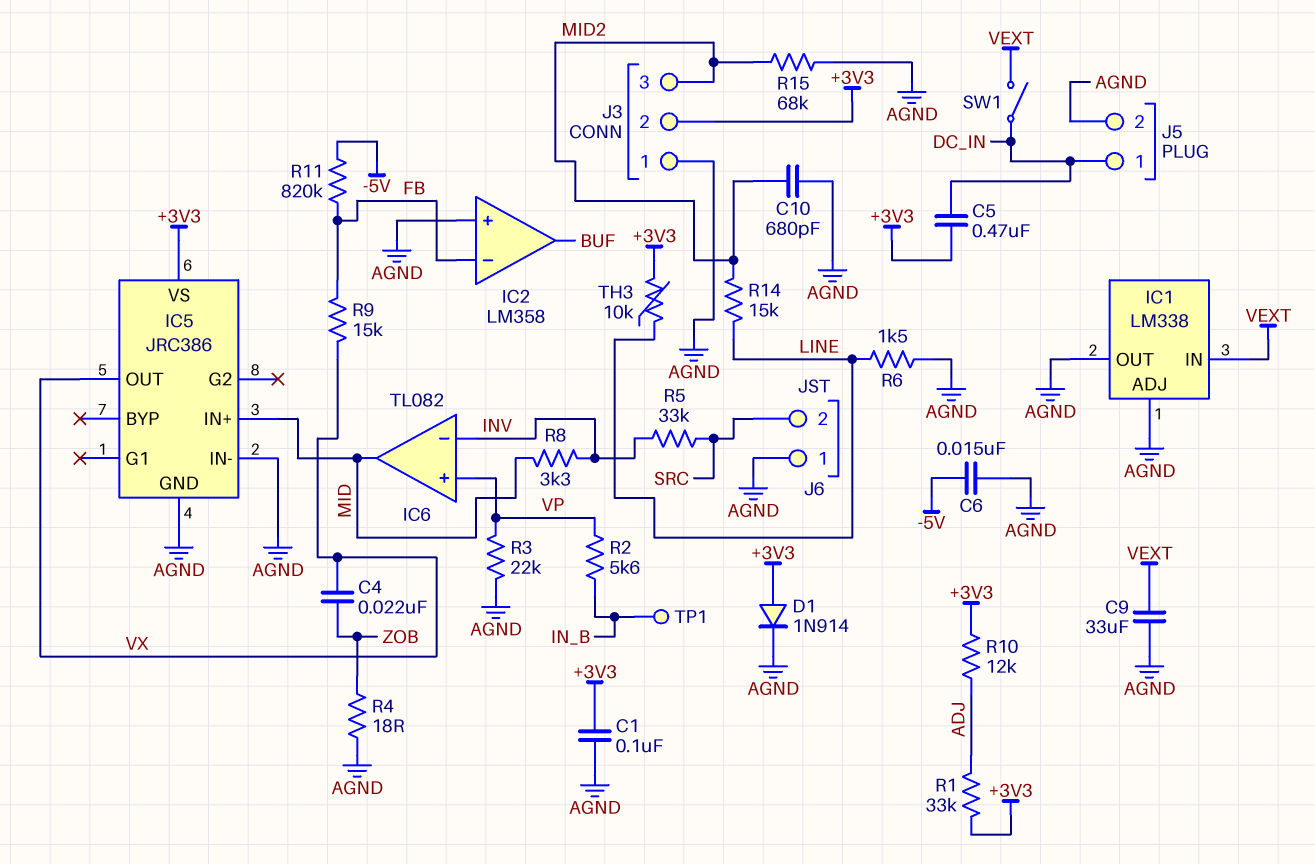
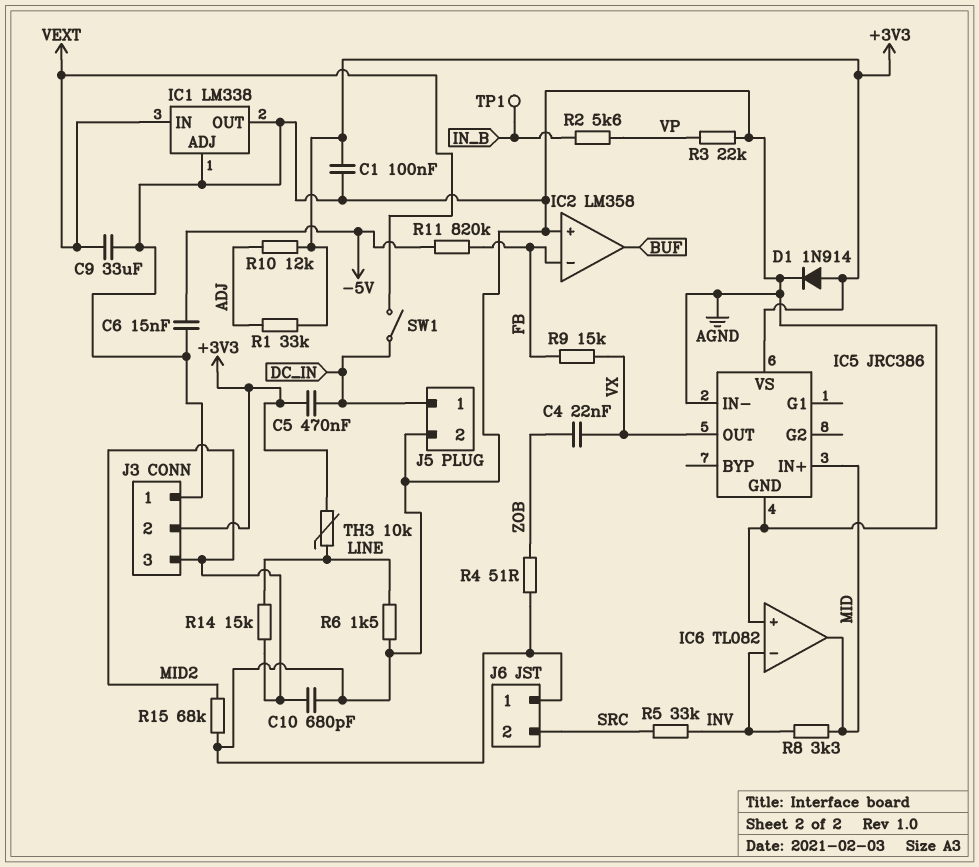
IC6 pin in+: VP -> AGND
R4: 18 (AGND, ZOB) -> 51 (AGND, ZOB)

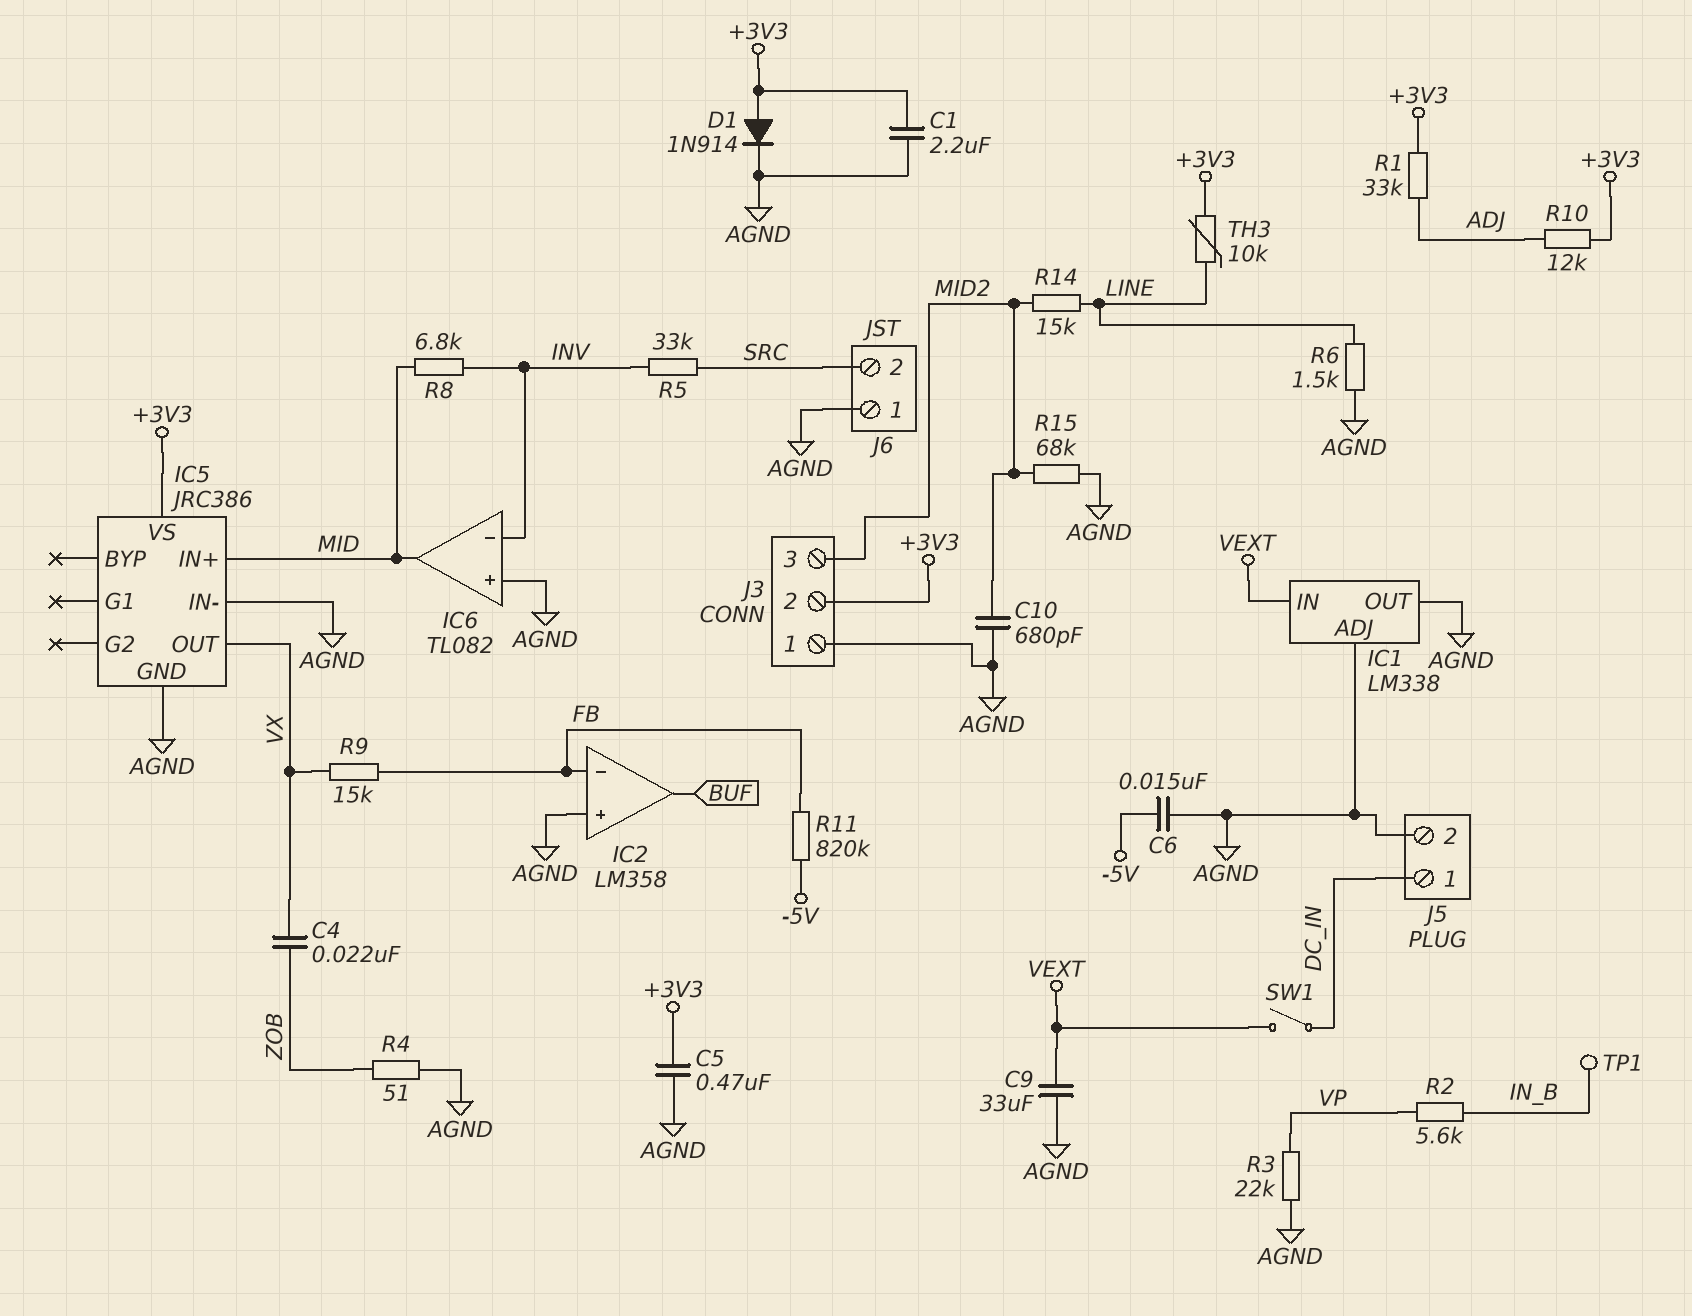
C1: 100nF (+3V3, AGND) -> 2.2uF (+3V3, AGND)
C5: 470nF (+3V3, DC_IN) -> 470nF (+3V3, AGND)
R8: 3.3k (INV, MID) -> 6.8k (INV, MID)

